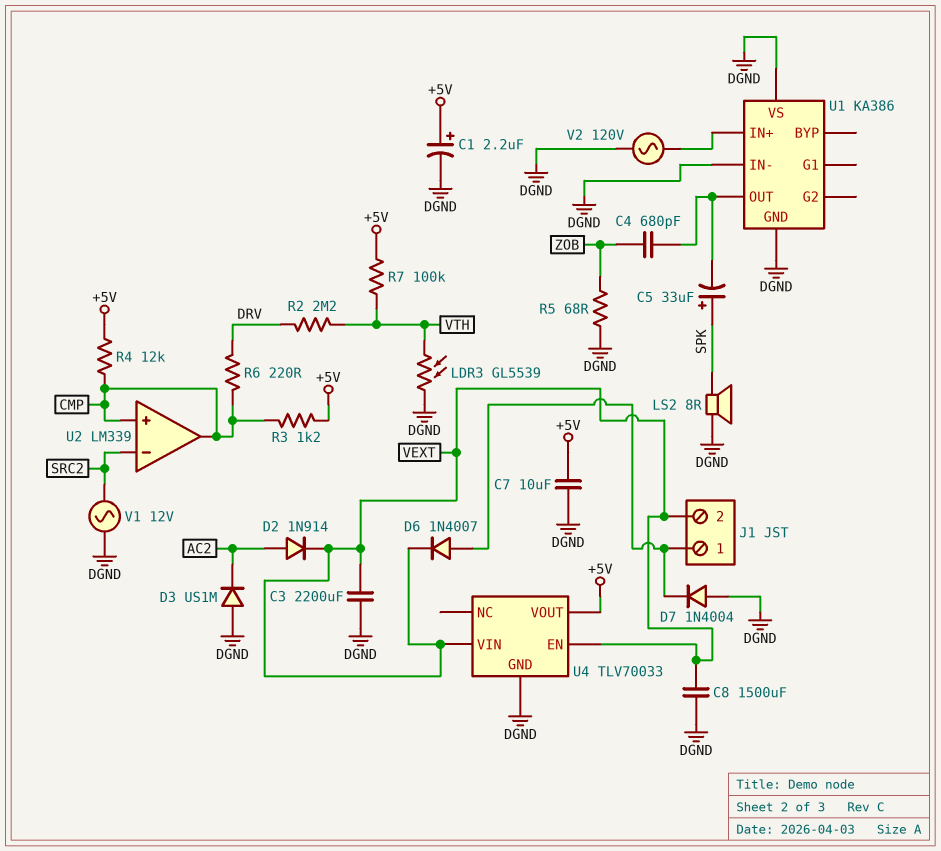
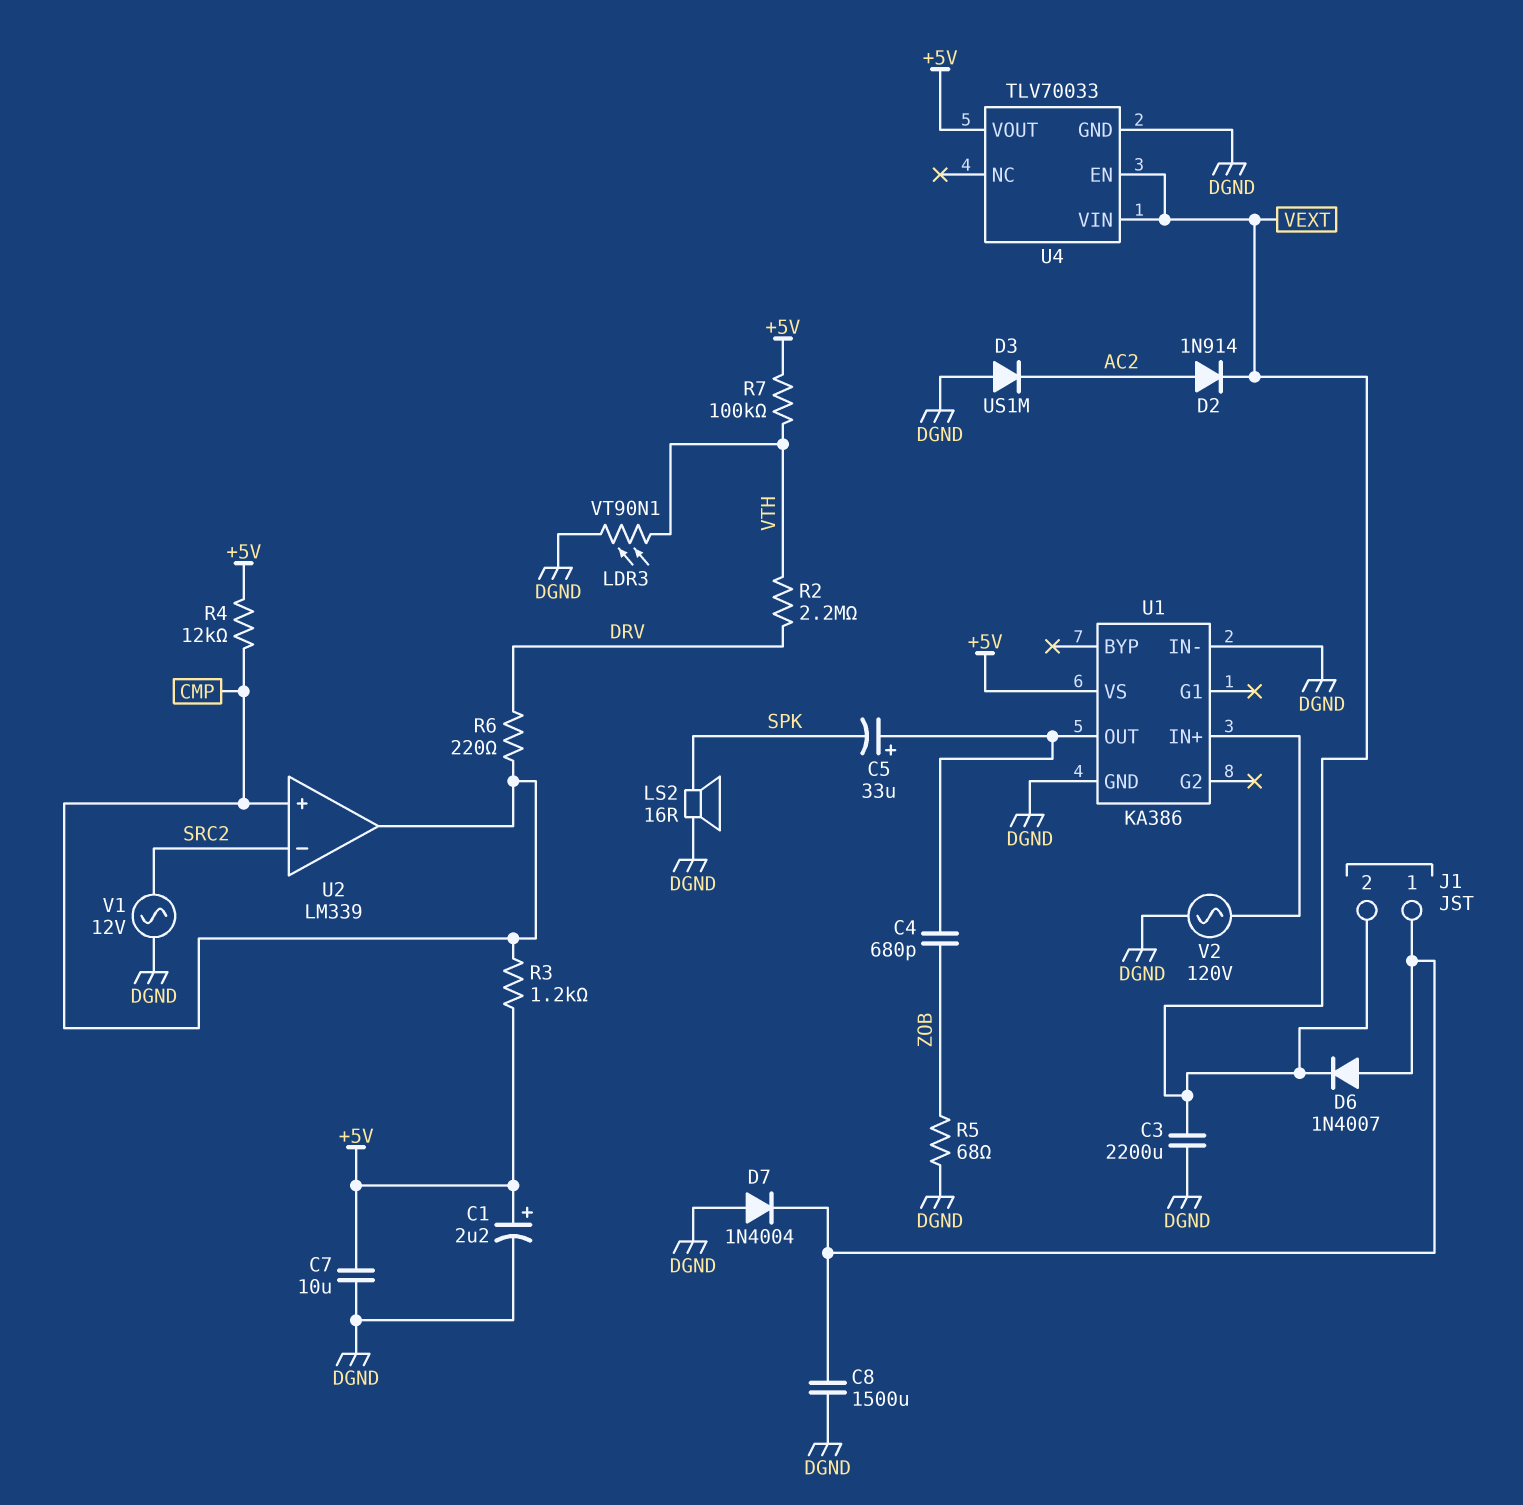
C5: 33uF (plus SPK, minus U1/OUT) -> 33uF (plus U1/OUT, minus SPK)
C8: 1500uF (DGND, VEXT) -> 1500uF (DGND, J1/1)
LDR3: GL5539 (DGND, VTH) -> VT90N1 (DGND, VTH)
LS2: speaker 8R (DGND, SPK) -> speaker 16R (DGND, SPK)
U1 pin VS: DGND -> +5V

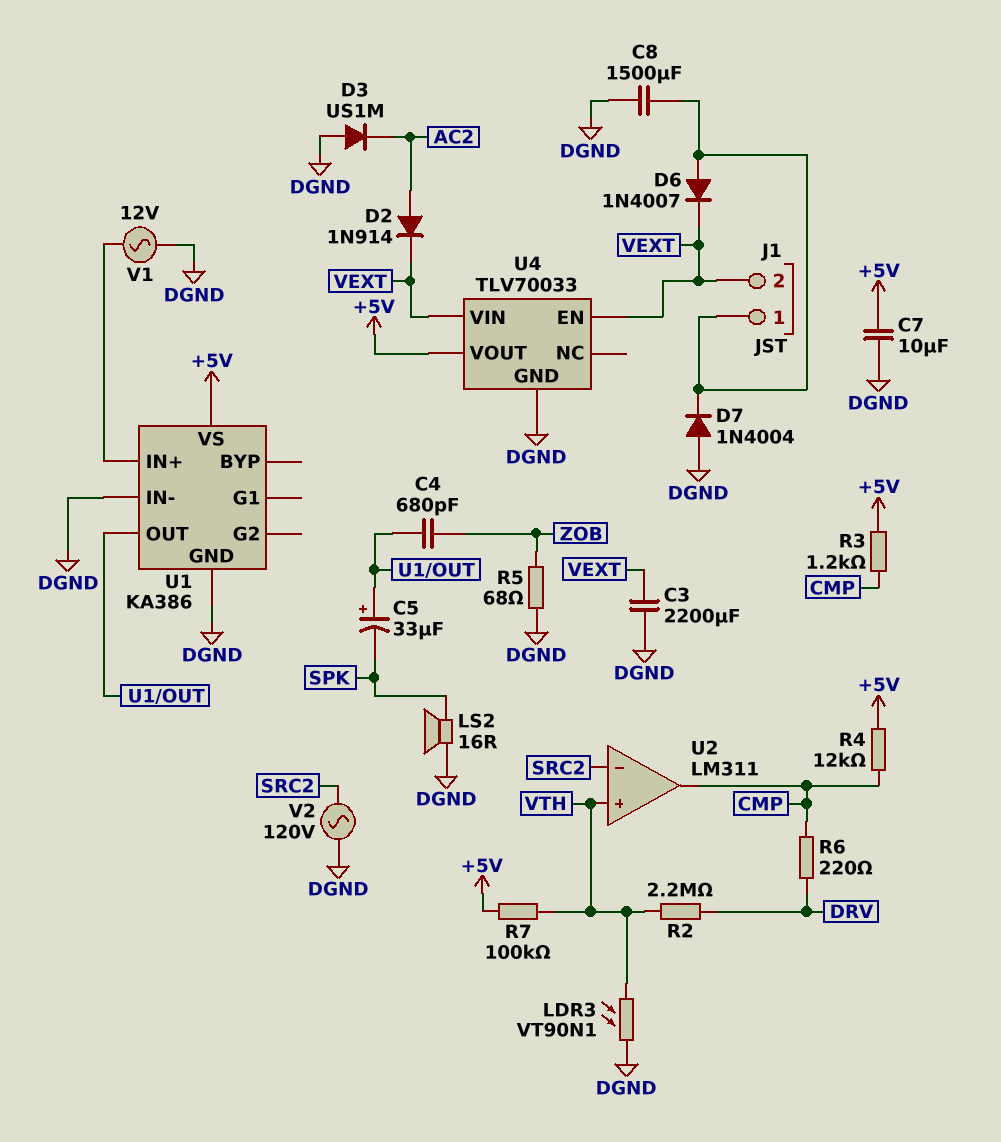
C1: 2.2uF (plus +5V, minus DGND) -> none
U2: LM339 -> LM311
U2 pin in+: CMP -> VTH
V1: AC 12V (DGND, SRC2) -> AC 12V (DGND, U1/IN+)
V2: AC 120V (DGND, U1/IN+) -> AC 120V (DGND, SRC2)

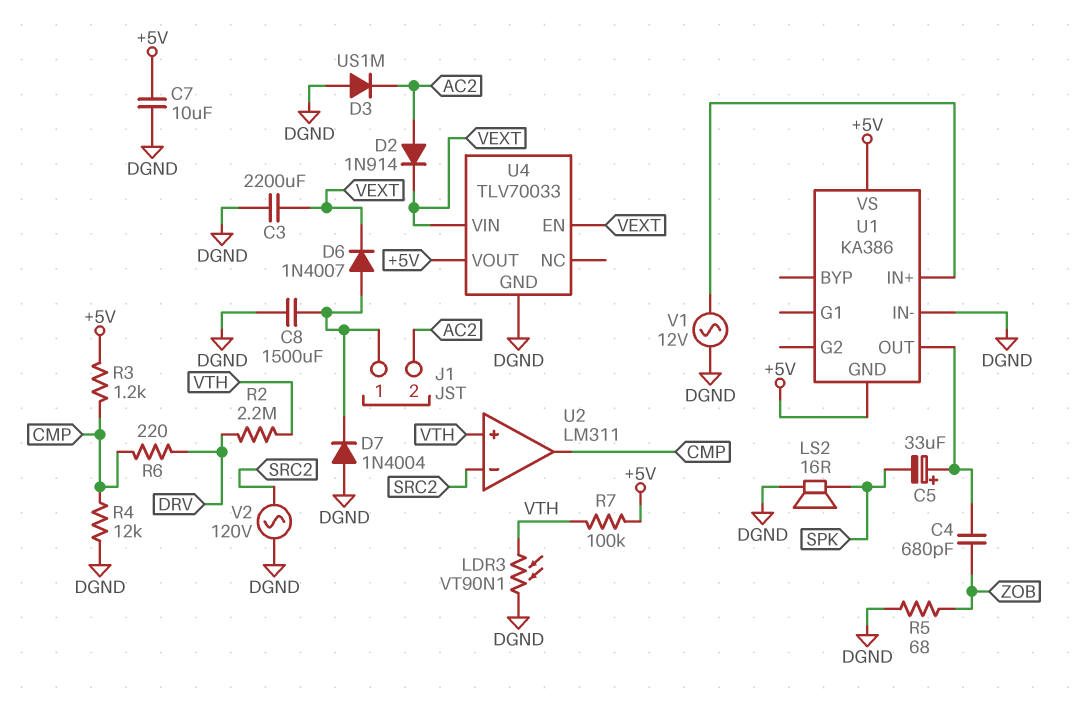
J1 pin 2: VEXT -> AC2
R4: 12k (+5V, CMP) -> 12k (CMP, DGND)
U1 pin GND: DGND -> +5V

